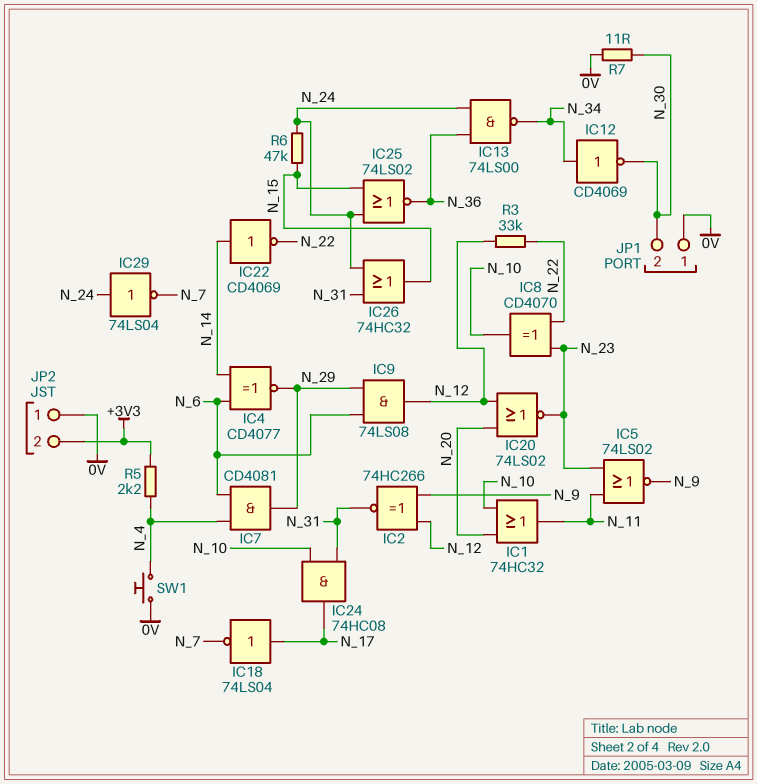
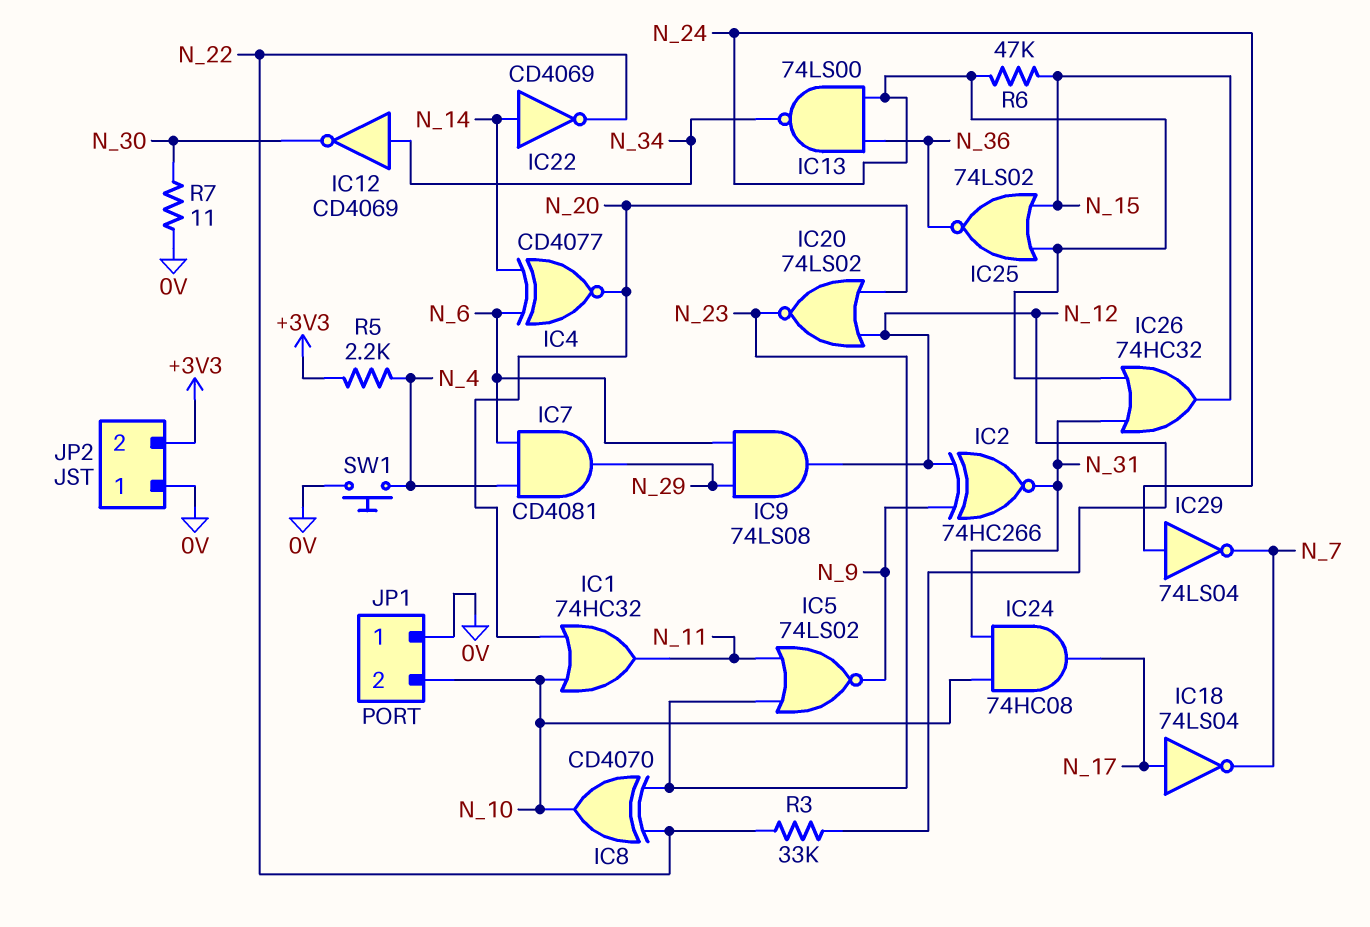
IC4: XNOR CD4077 (in N_6, in N_14, out N_29) -> XNOR CD4077 (in N_6, in N_14, out N_20)
JP1 pin 2: N_30 -> N_10

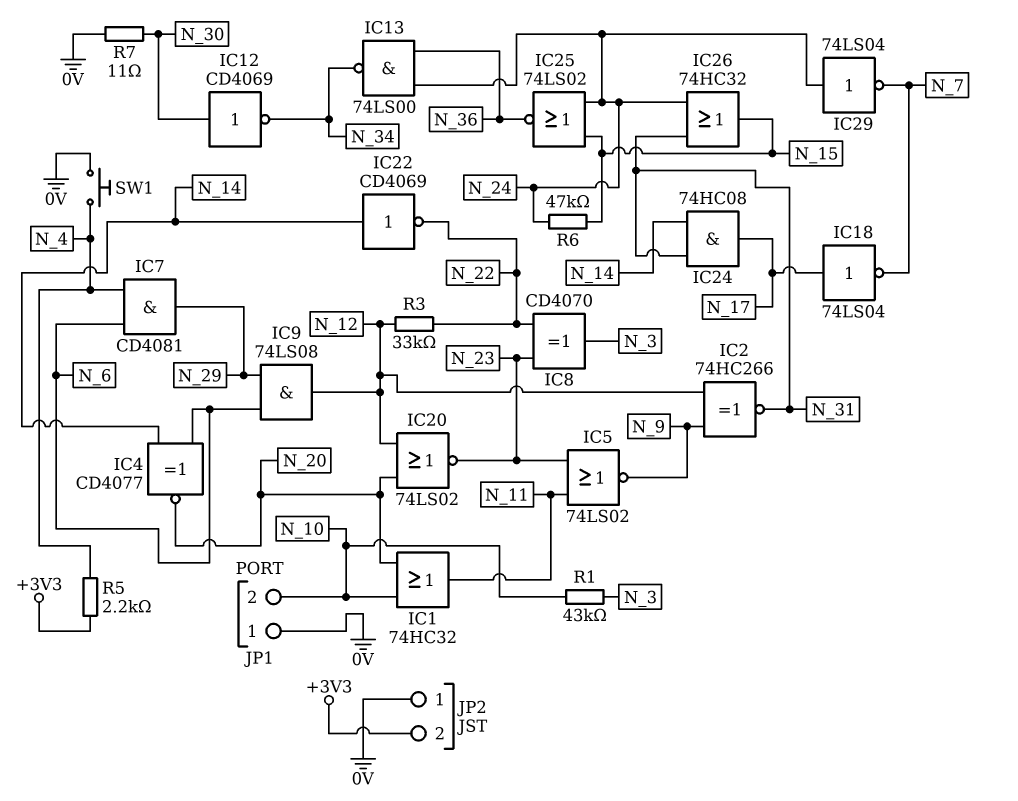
IC8: XOR CD4070 (in N_22, in N_23, out N_10) -> XOR CD4070 (in N_22, in N_23, out N_3)
IC12: NOT CD4069 (in N_34, out N_30) -> NOT CD4069 (in N_30, out N_34)
IC24: AND 74HC08 (in N_10, in N_31, out N_17) -> AND 74HC08 (in N_14, in N_31, out N_17)
R1: none -> 43k (N_3, N_10)

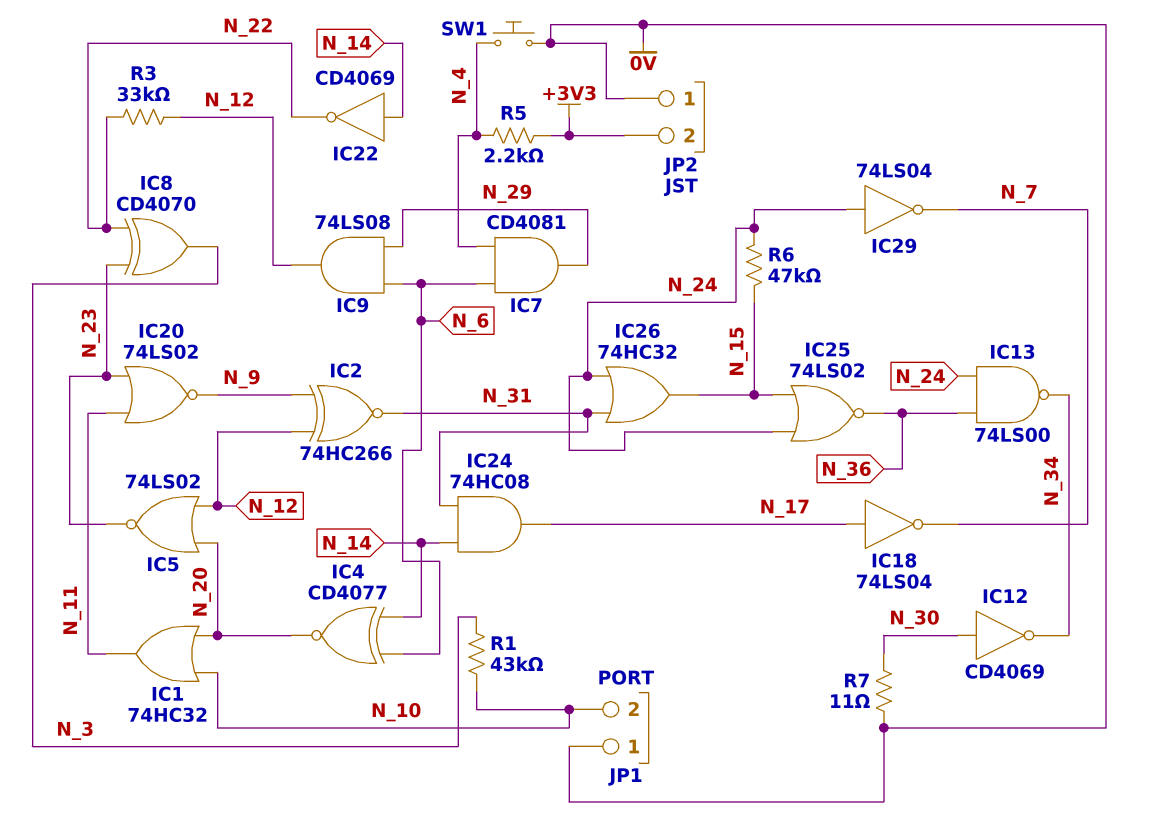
IC5: NOR 74LS02 (in N_11, in N_23, out N_9) -> NOR 74LS02 (in N_12, in N_20, out N_23)
IC20: NOR 74LS02 (in N_12, in N_20, out N_23) -> NOR 74LS02 (in N_11, in N_23, out N_9)

